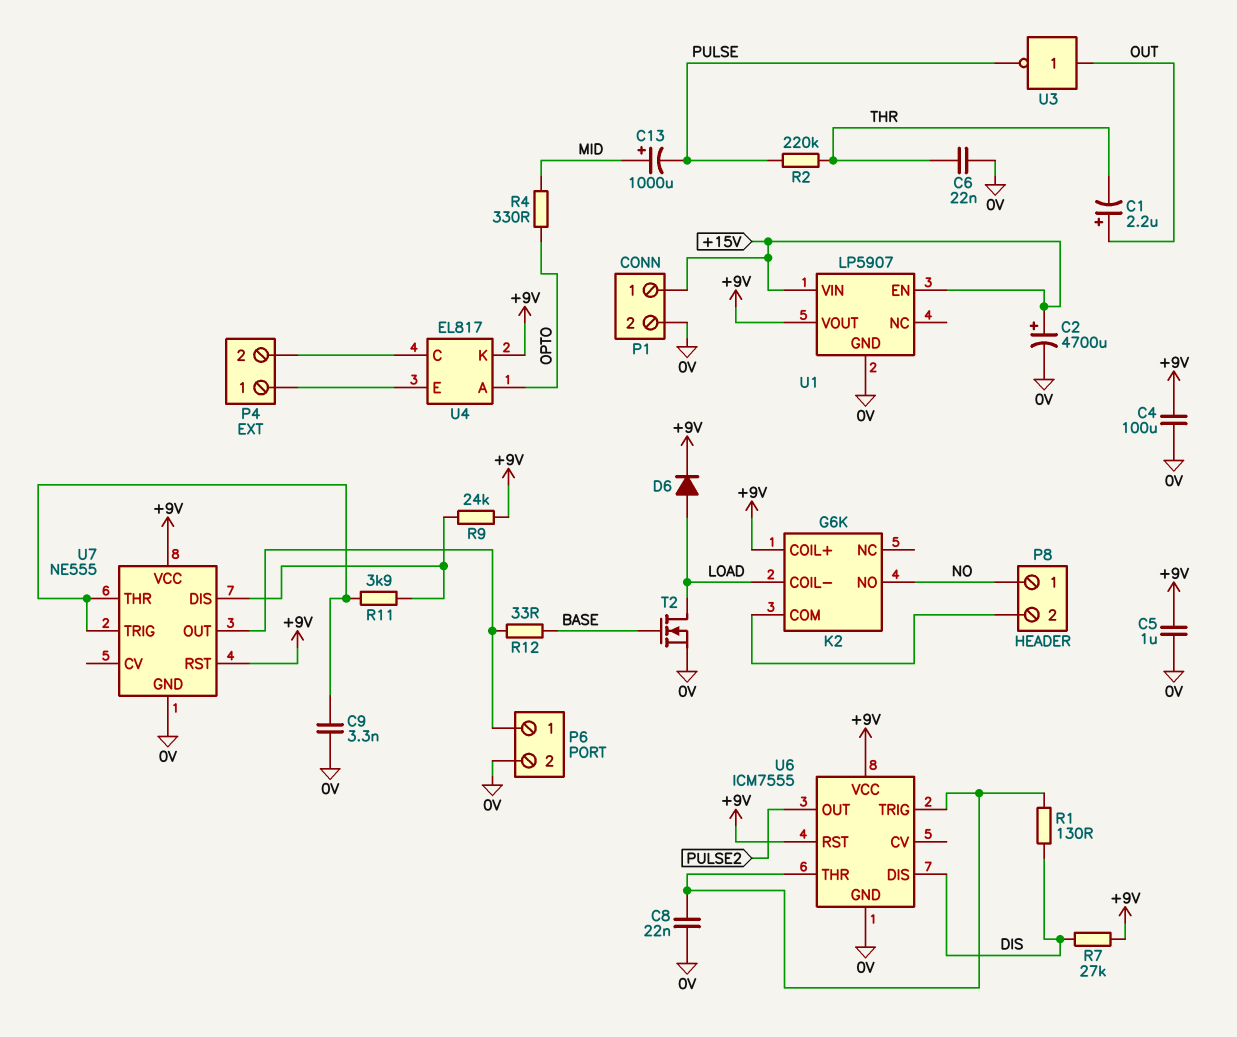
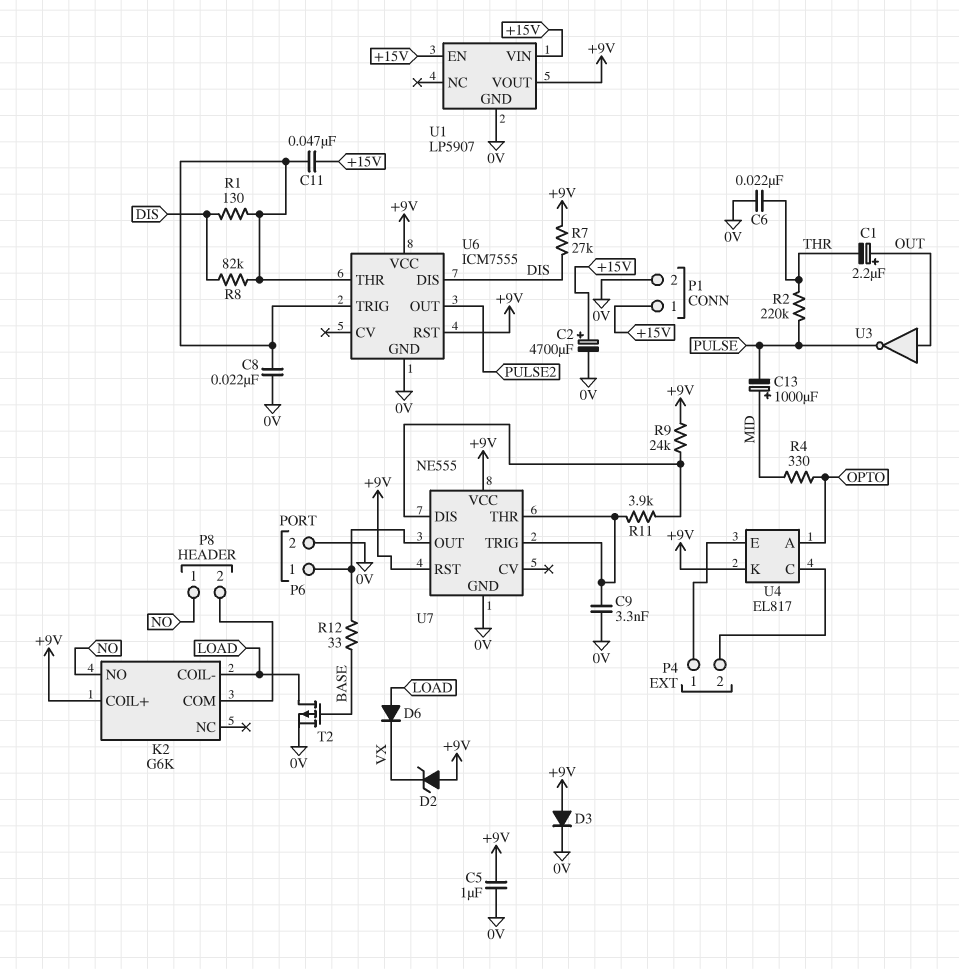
C4: 100uF (+9V, 0V) -> none
C11: none -> 47nF (+15V, U6/THR)
D2: none -> zener (A +9V, K VX)
D3: none -> diode (A +9V, K 0V)
D6: diode (A LOAD, K +9V) -> diode (A LOAD, K VX)
R8: none -> 82k (DIS, U6/THR)
T2: NMOS (G BASE, D LOAD, S 0V) -> PMOS (G BASE, D LOAD, S 0V)

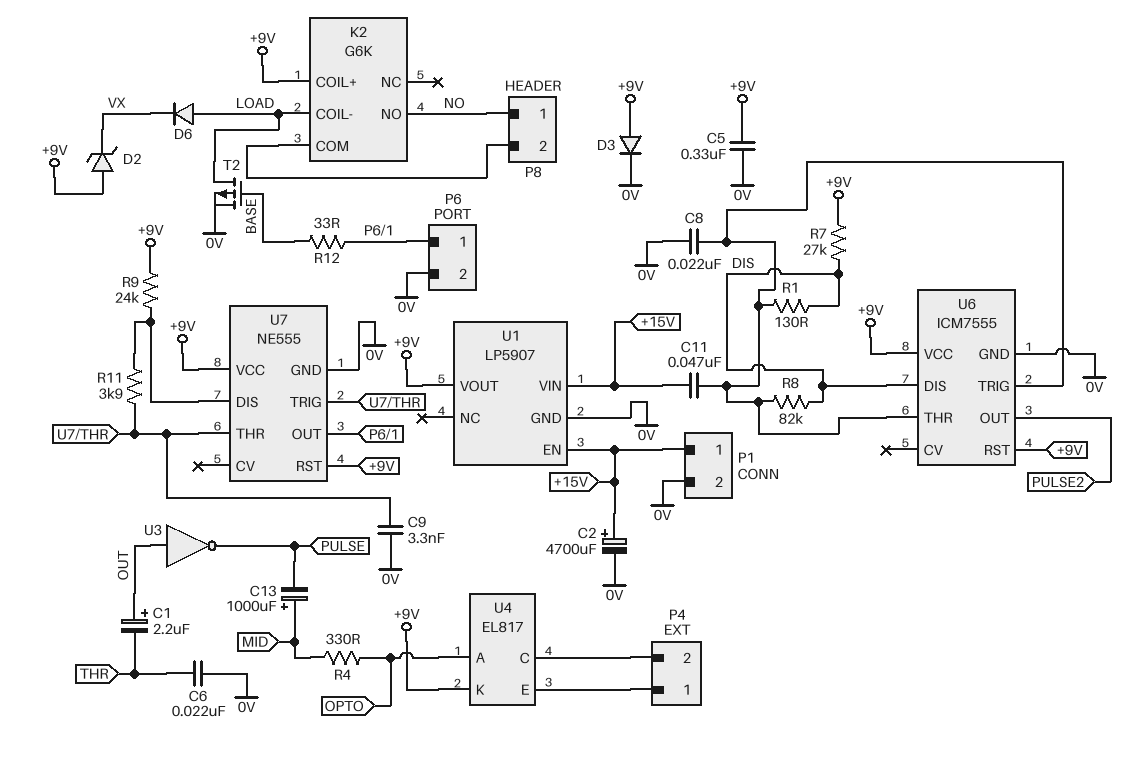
C5: 1uF (+9V, 0V) -> 330nF (+9V, 0V)
R2: 220k (PULSE, THR) -> none

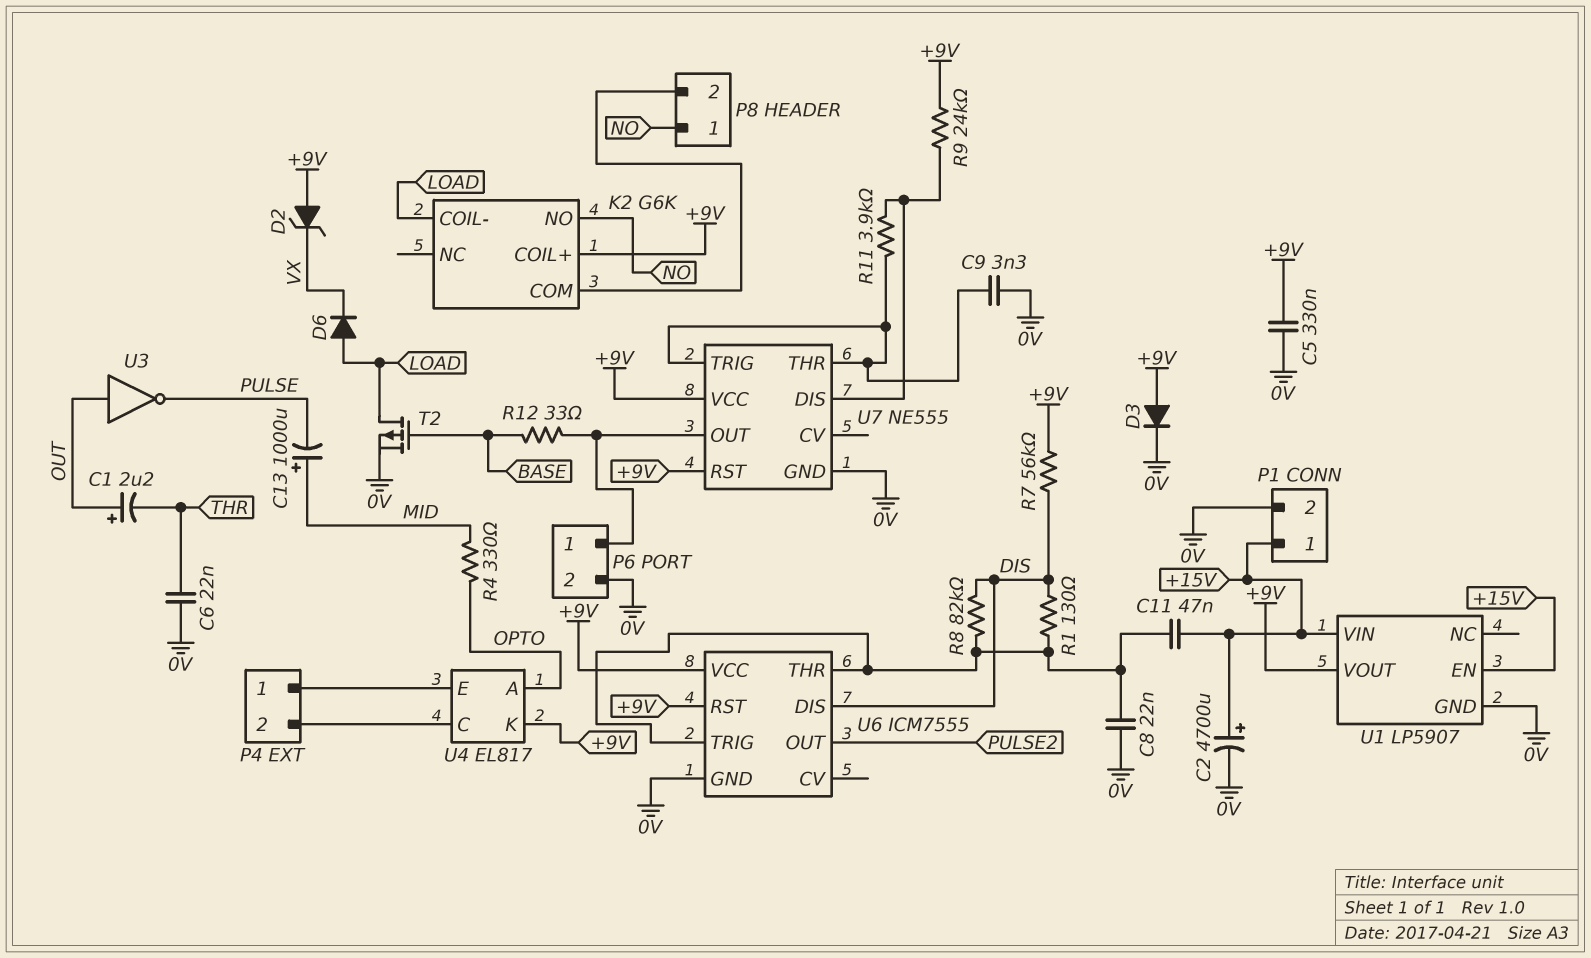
R7: 27k (+9V, DIS) -> 56k (+9V, DIS)

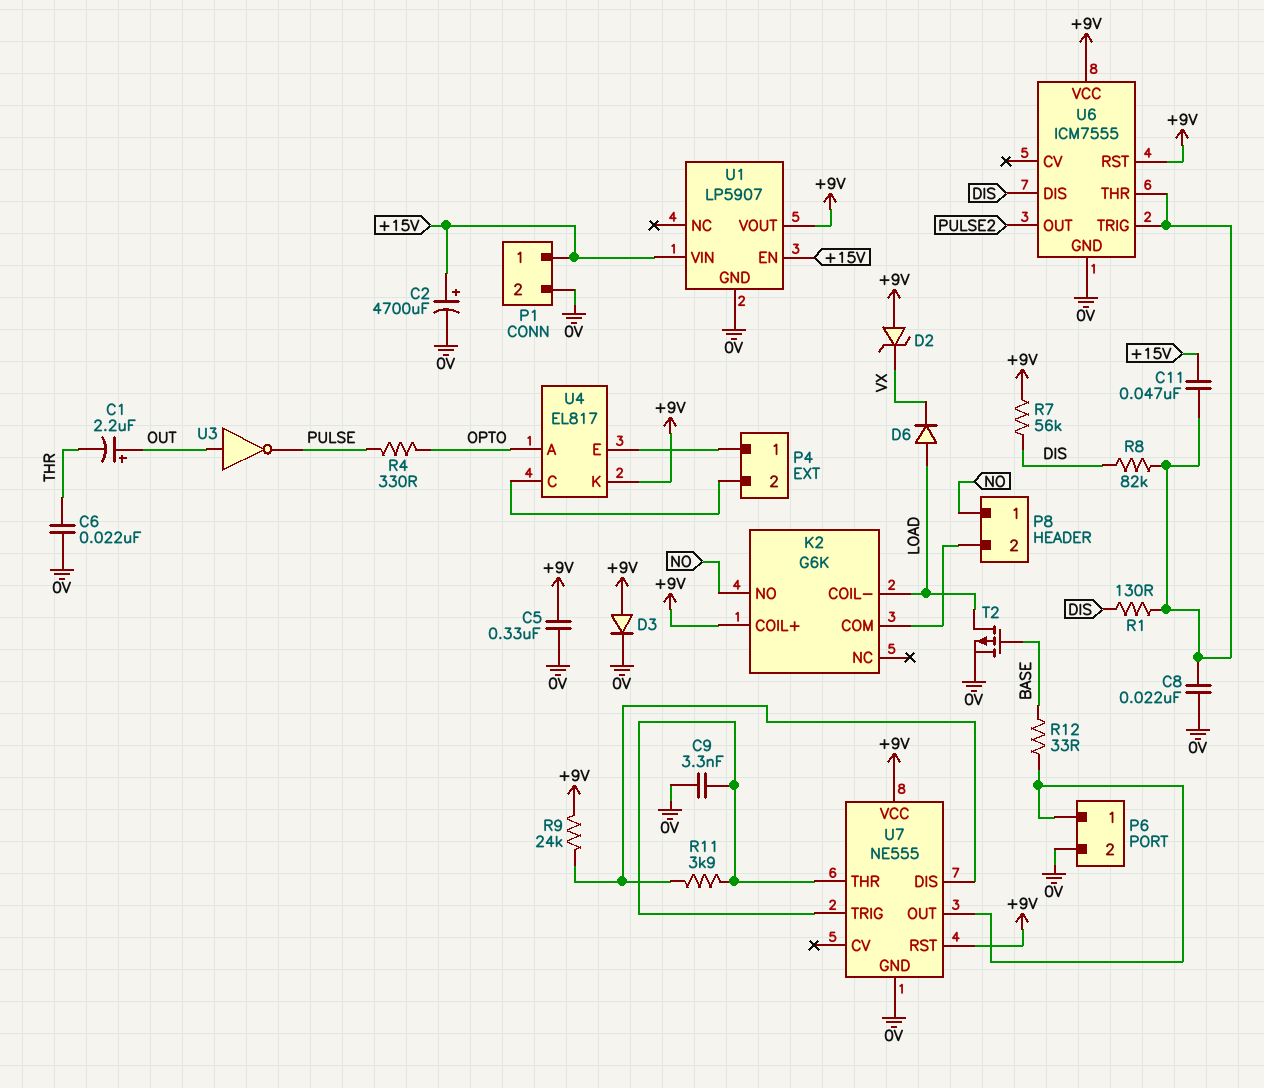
C13: 1000uF (plus MID, minus PULSE) -> none
R4: 330 (MID, OPTO) -> 330 (OPTO, PULSE)

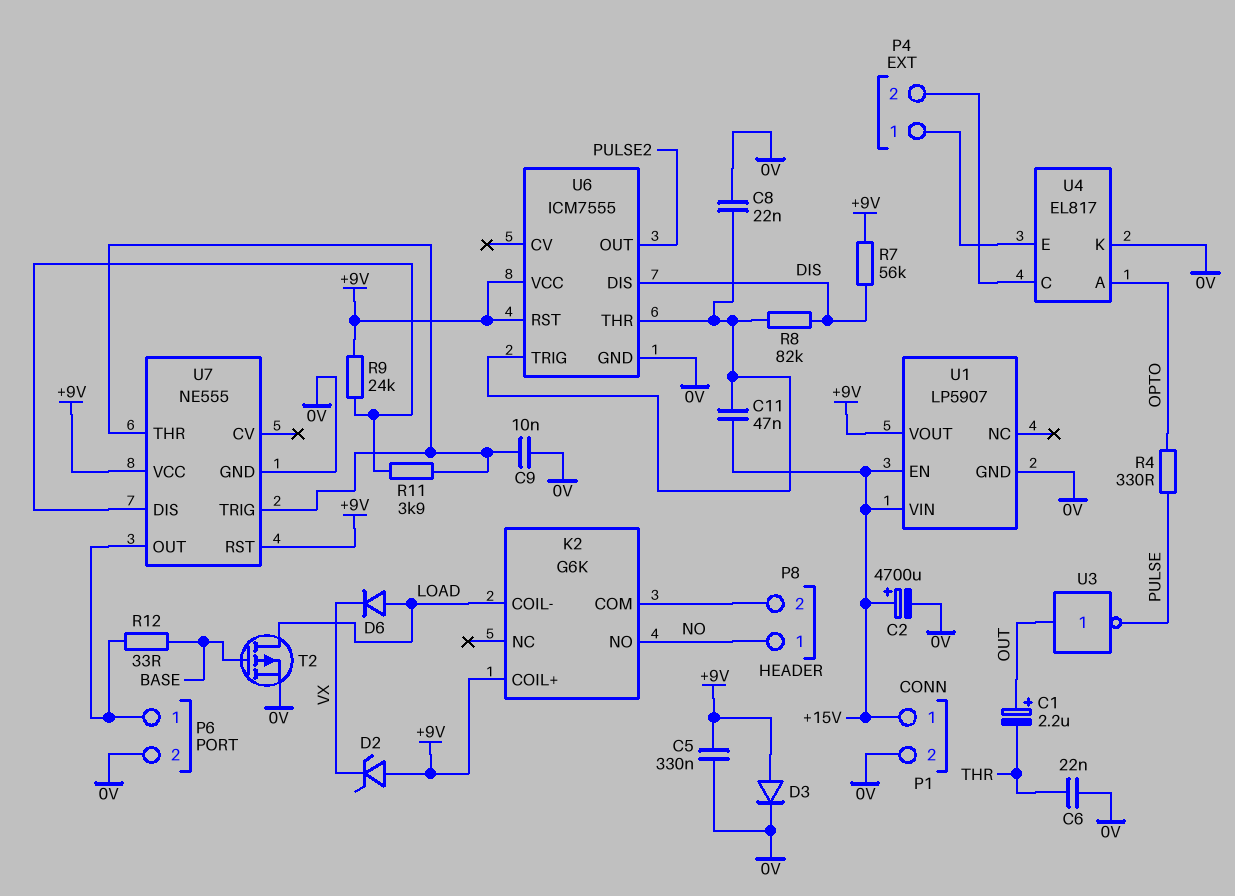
C9: 3.3nF (0V, U7/THR) -> 10nF (0V, U7/THR)
R1: 130 (DIS, U6/THR) -> none
U4 pin K: +9V -> 0V

